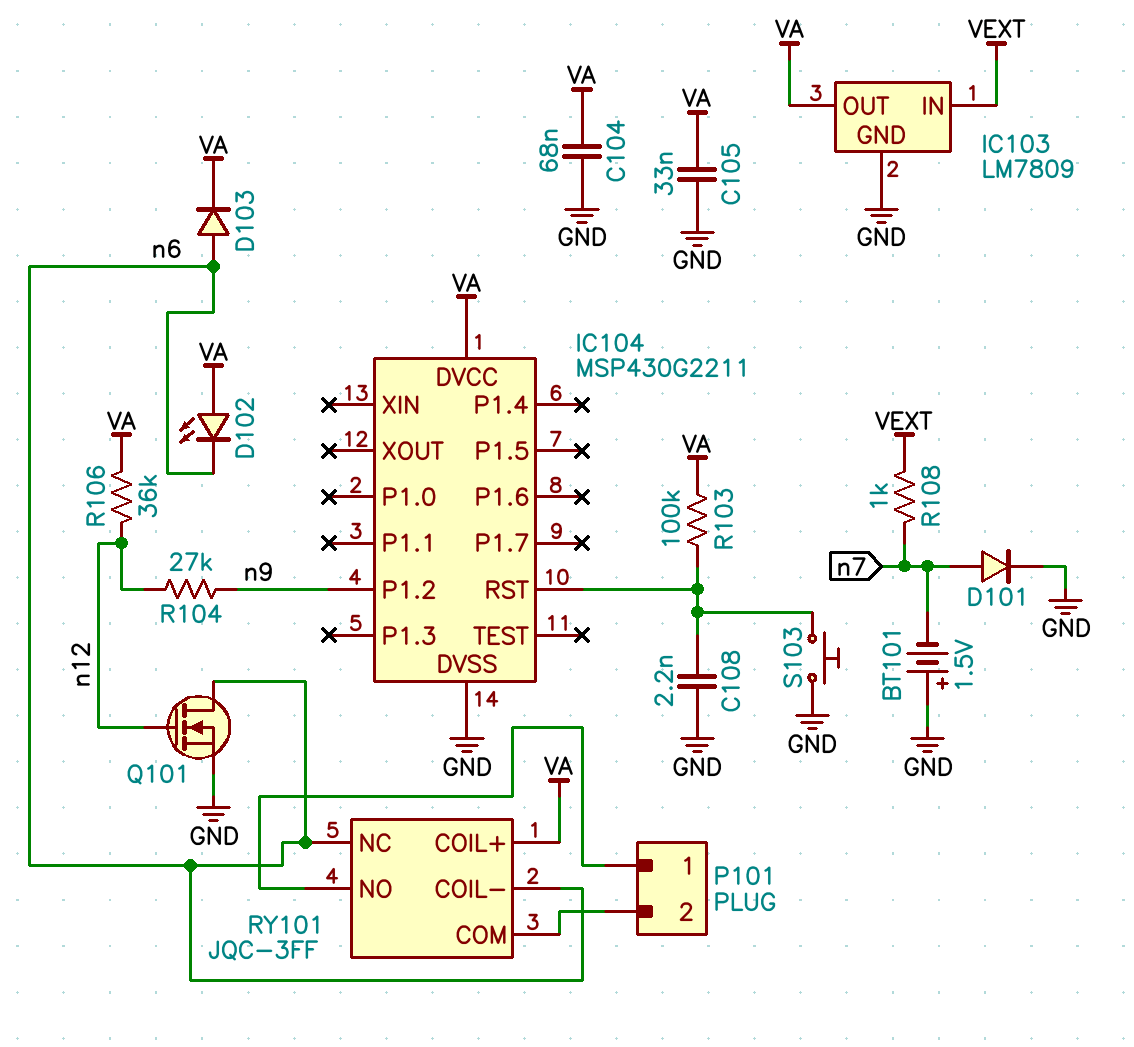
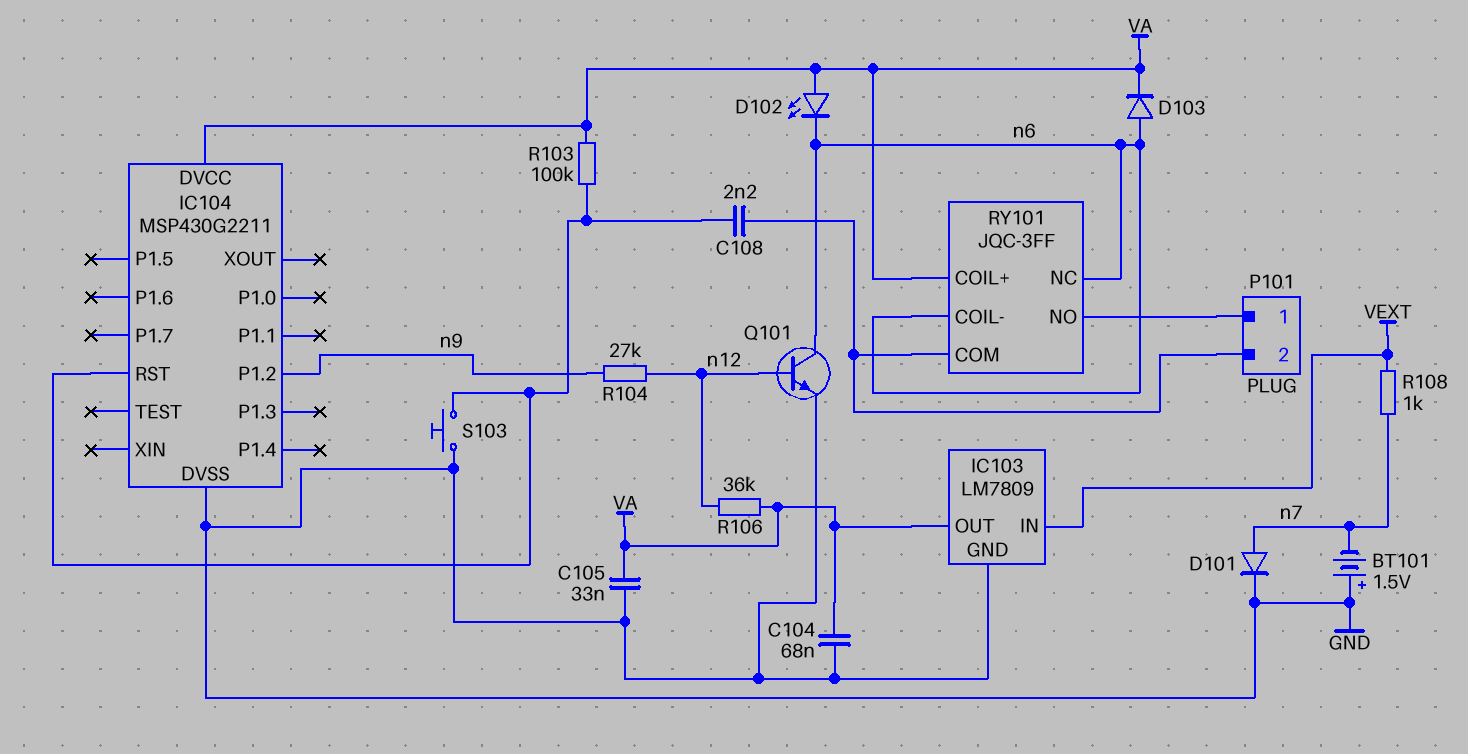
C108: 2.2nF (GND, IC104/RST) -> 2.2nF (IC104/RST, P101/2)
Q101: NMOS (G n12, D n6, S GND) -> NPN (B n12, C n6, E GND)

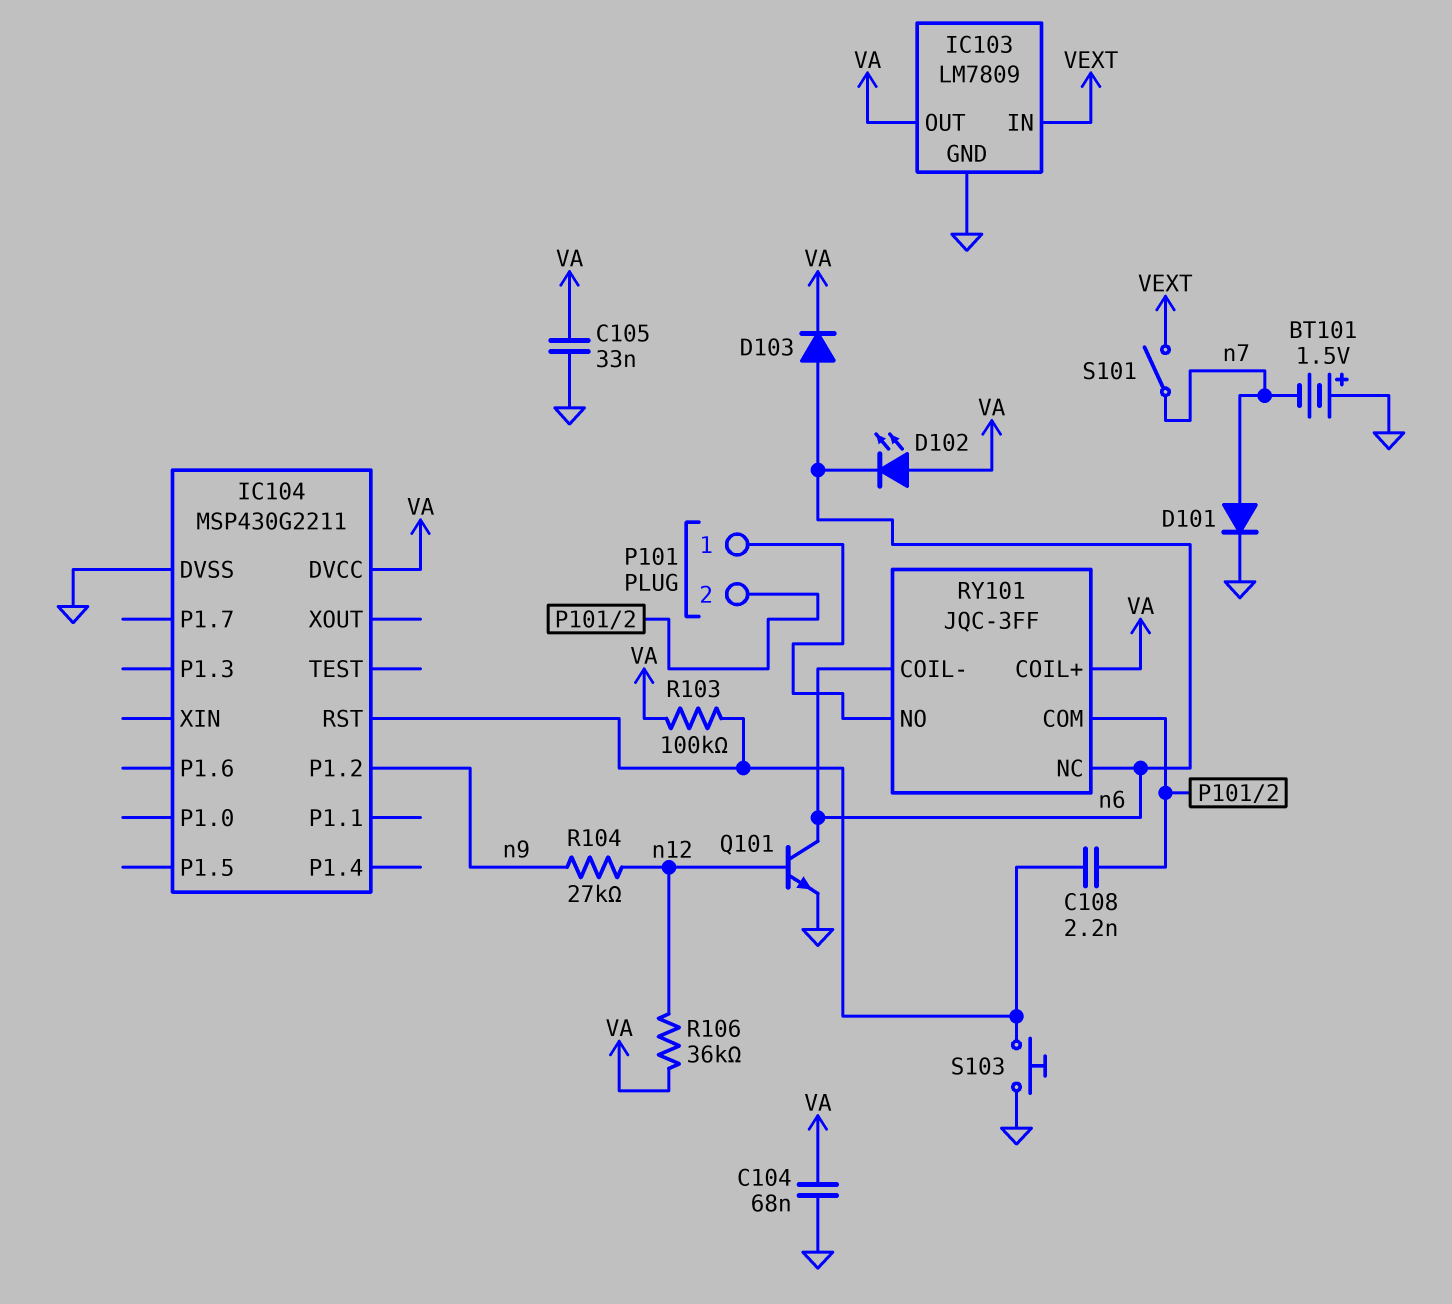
R108: 1k (VEXT, n7) -> none
S101: none -> switch (VEXT, n7)

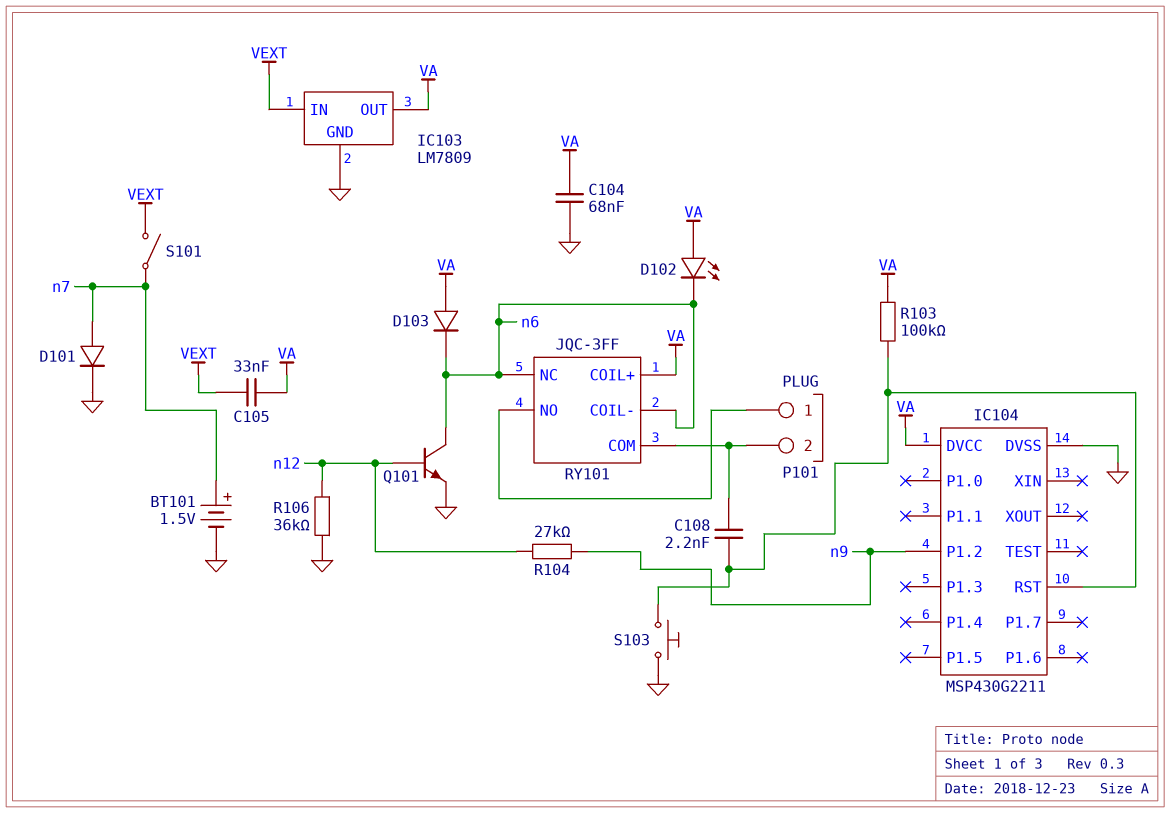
BT101: 1.5V (plus GND, minus n7) -> 1.5V (plus n7, minus GND)
C105: 33nF (GND, VA) -> 33nF (VA, VEXT)
D103: diode (A n6, K VA) -> diode (A VA, K n6)
R106: 36k (VA, n12) -> 36k (GND, n12)

